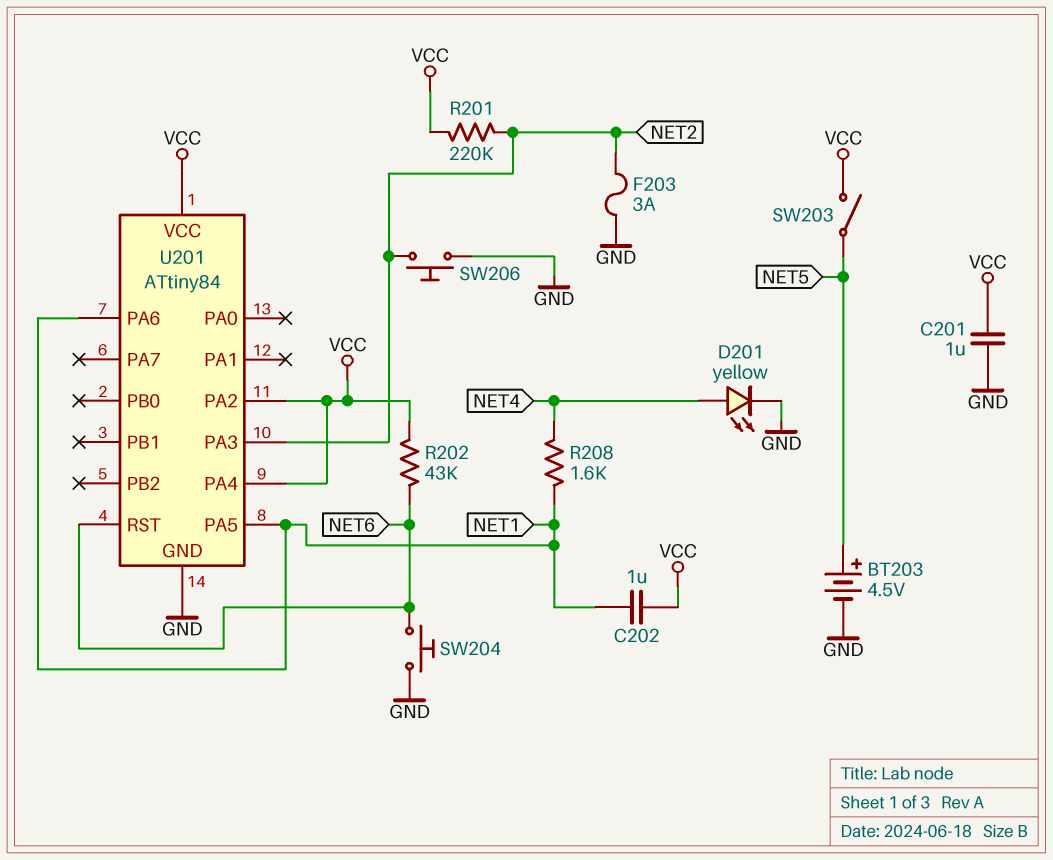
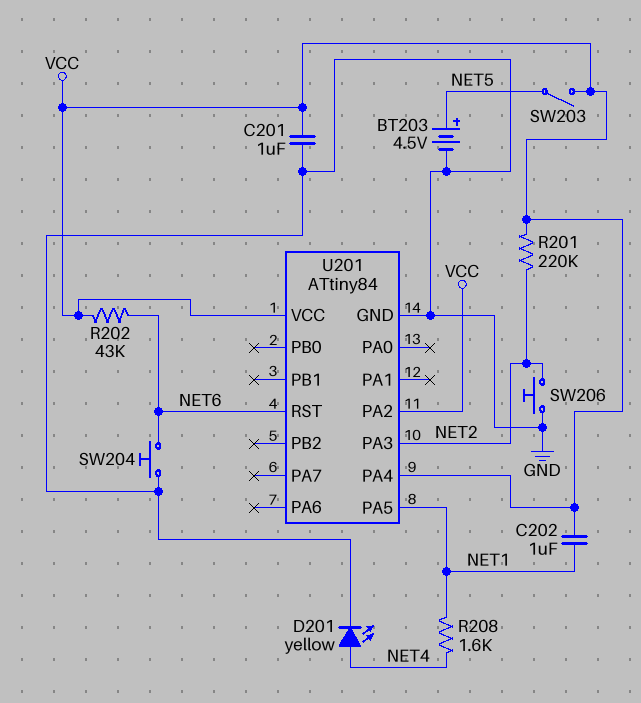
F203: 3A (GND, NET2) -> none
U201 pin PA6: NET1 -> none

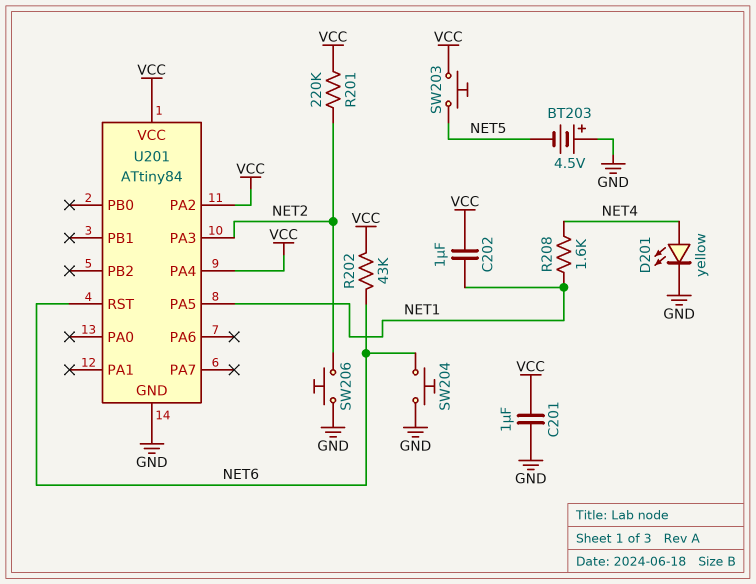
BT203: 4.5V (plus NET5, minus GND) -> 4.5V (plus GND, minus NET5)
SW203: switch (NET5, VCC) -> button (NET5, VCC)

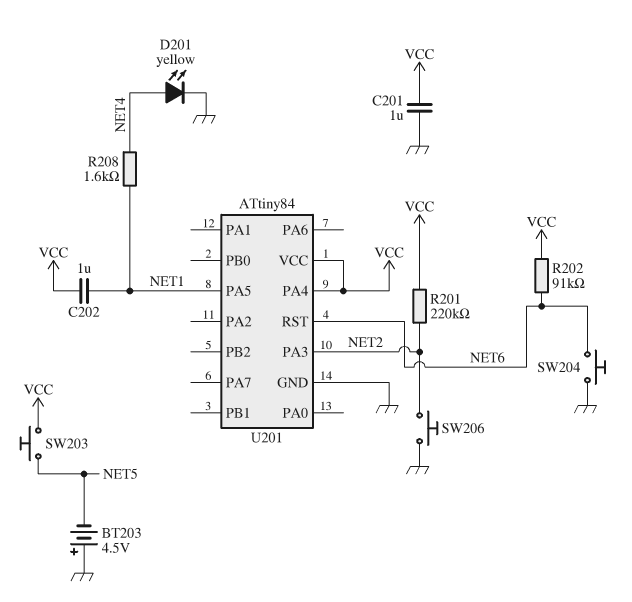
R202: 43k (NET6, VCC) -> 91k (NET6, VCC)
U201 pin PA2: VCC -> none

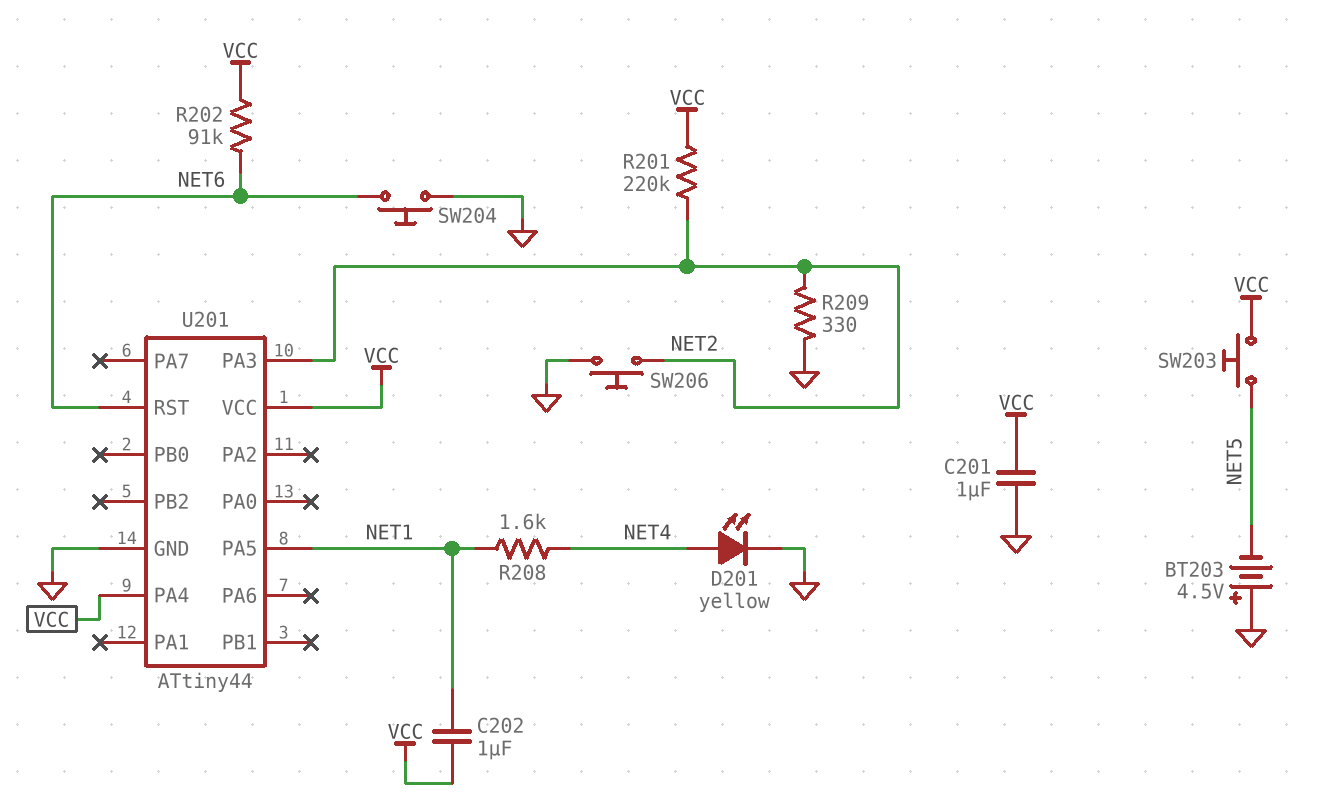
R209: none -> 330 (GND, NET2)
U201: ATtiny84 -> ATtiny44

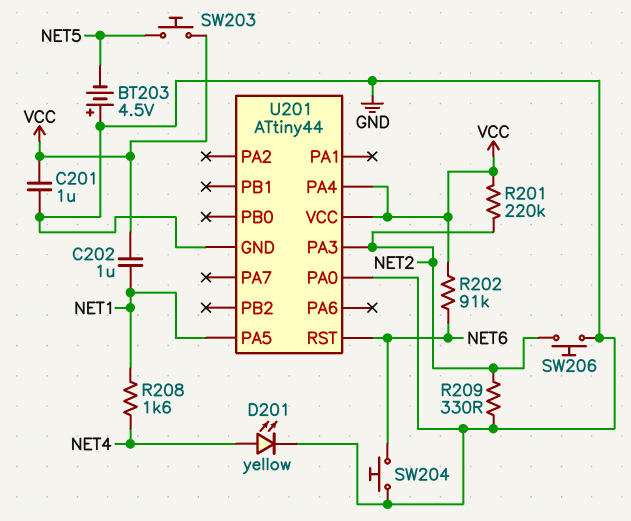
U201 pin PA0: none -> GND

